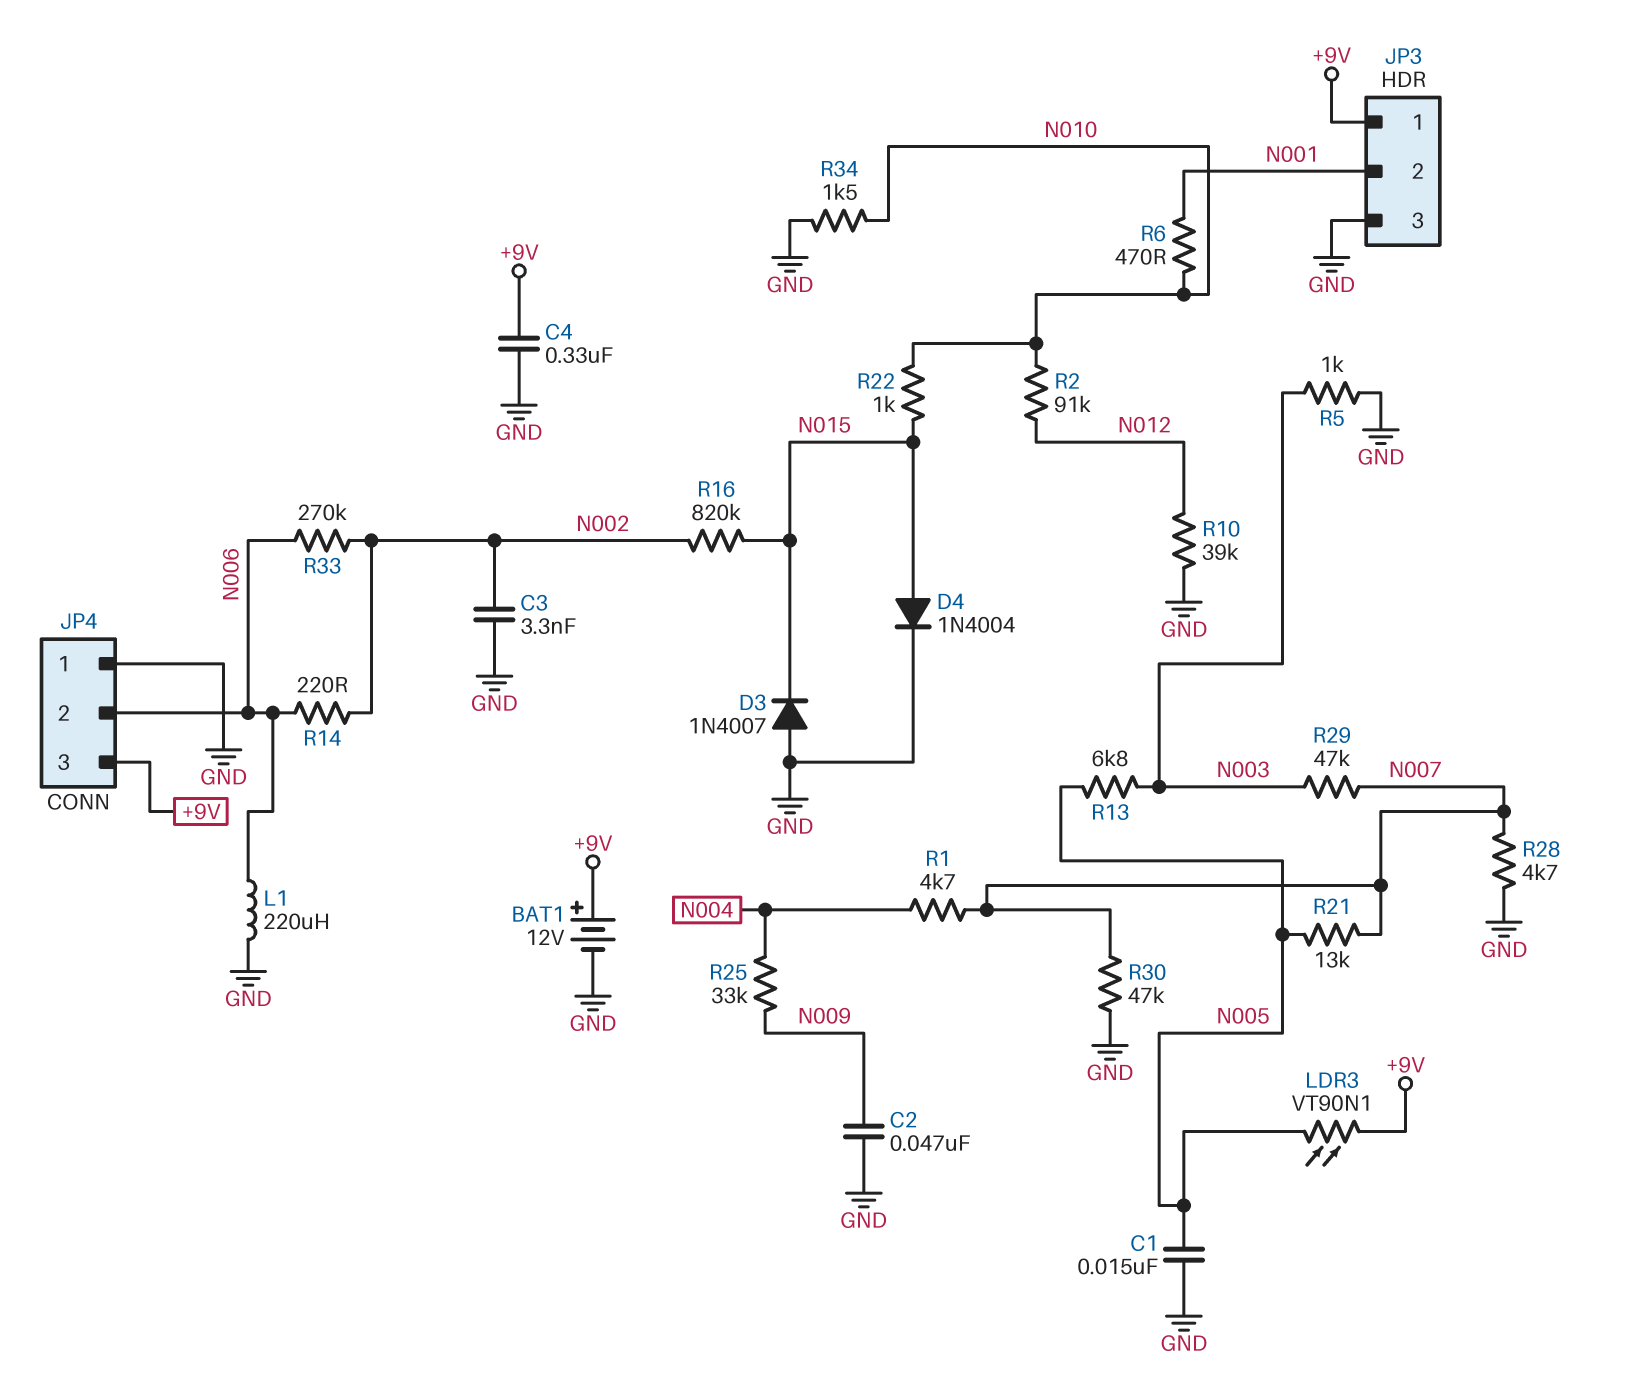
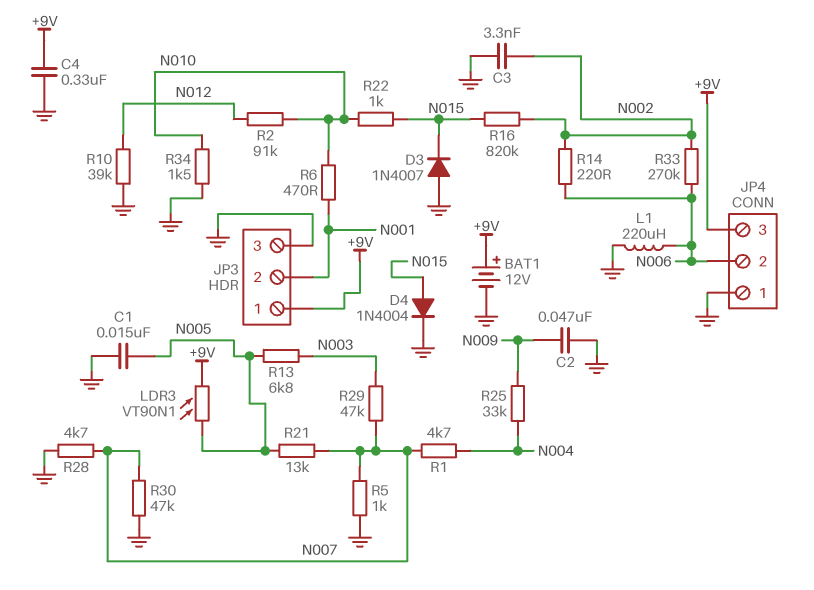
R5: 1k (GND, N003) -> 1k (GND, N007)

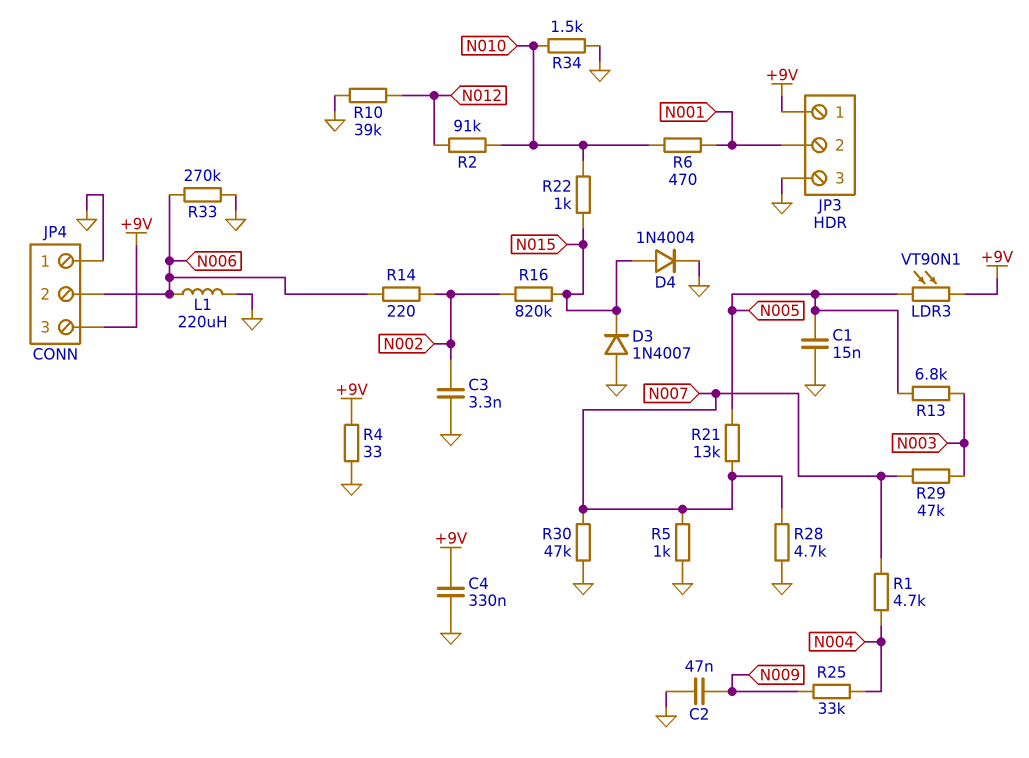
BAT1: 12V (plus +9V, minus GND) -> none
R4: none -> 33 (+9V, GND)
R33: 270k (N002, N006) -> 270k (GND, N006)

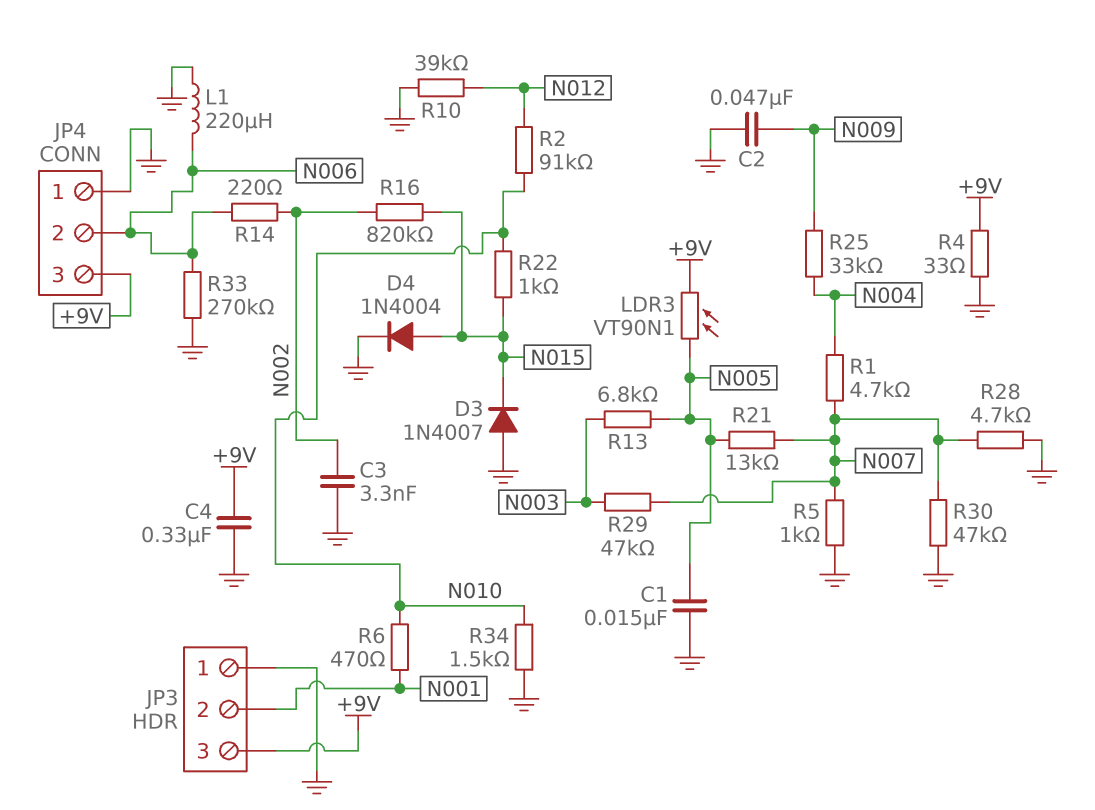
JP3 pin 1: +9V -> GND
JP3 pin 3: GND -> +9V

